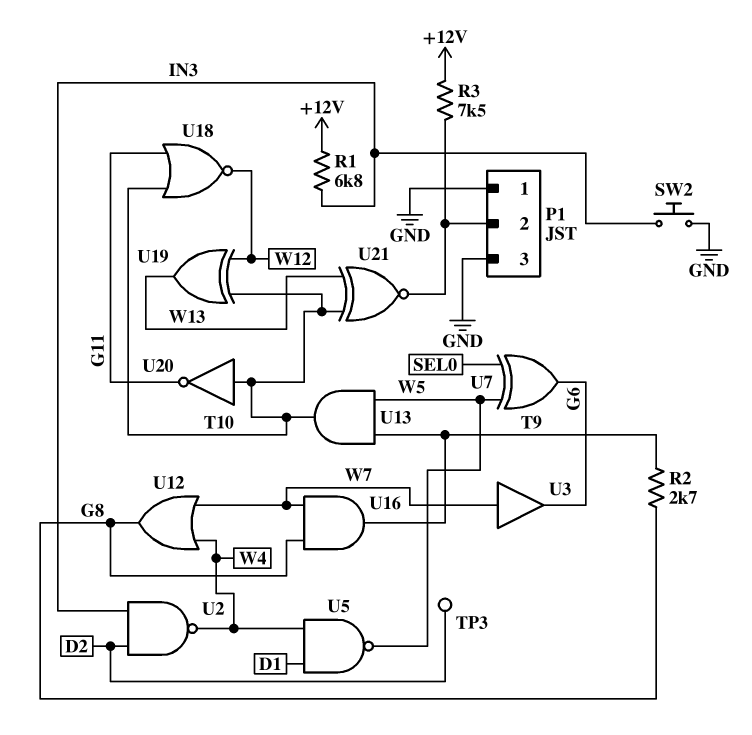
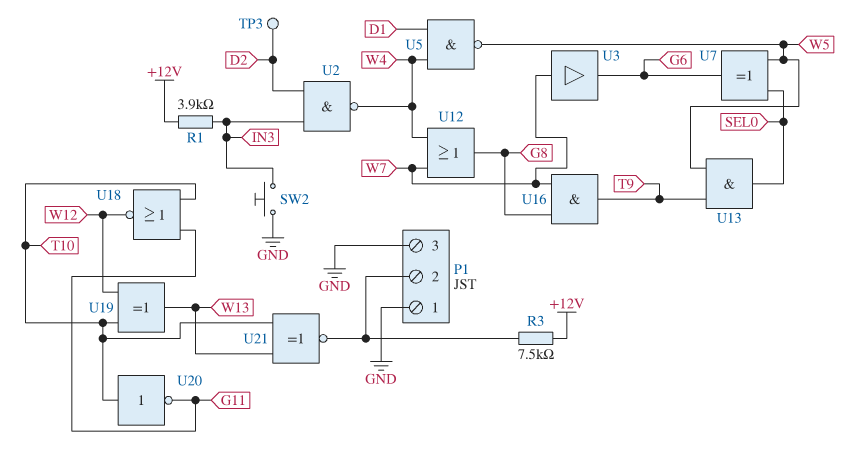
R1: 6.8k (+12V, IN3) -> 3.9k (+12V, IN3)
R2: 2.7k (G8, T9) -> none
U13: AND (in T9, in W5, out T10) -> AND (in T9, in W5, out SEL0)

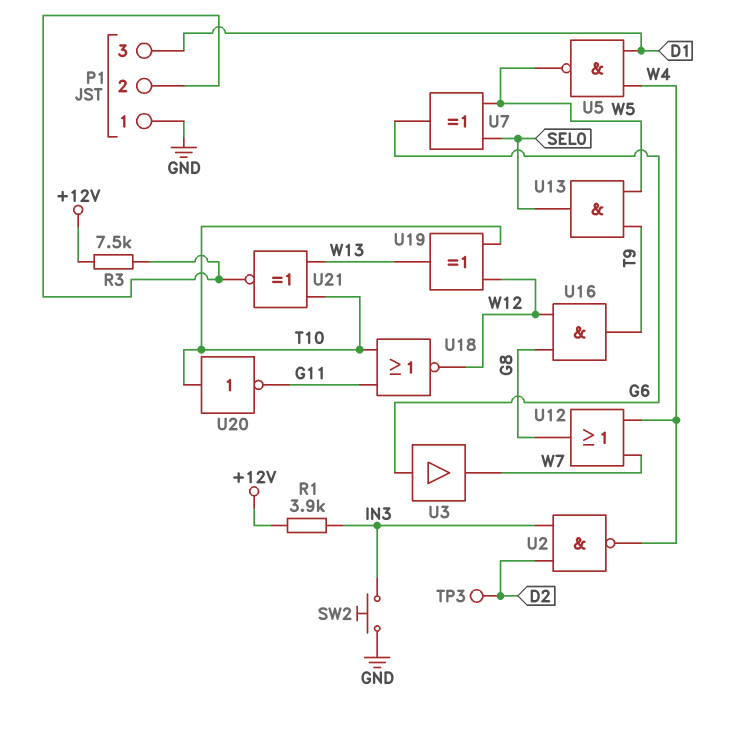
P1 pin 3: GND -> D1
U3: buffer (in W7, out G6) -> buffer (in G6, out W7)
U16: AND (in G8, in W7, out T9) -> AND (in G8, in W12, out T9)

